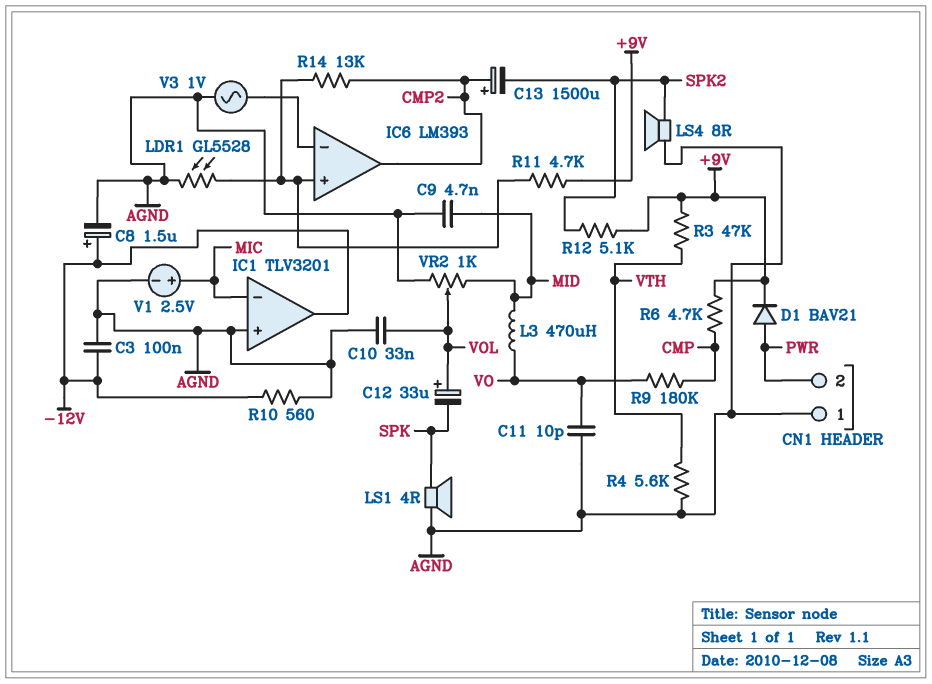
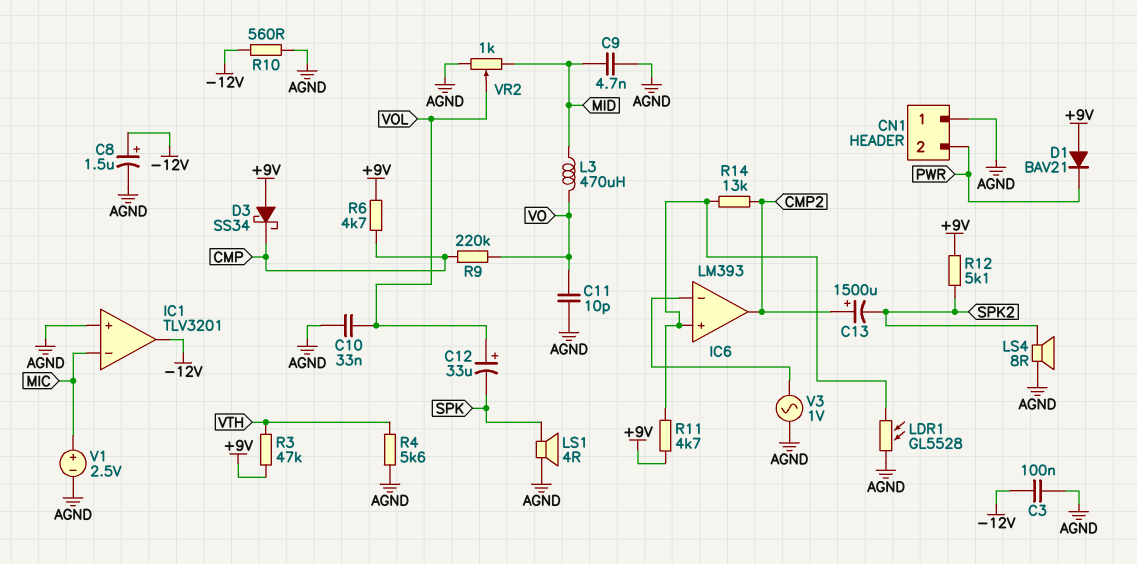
D1: diode BAV21 (A PWR, K +9V) -> diode BAV21 (A +9V, K PWR)
D3: none -> schottky SS34 (A +9V, K CMP)
R9: 180k (CMP, VO) -> 220k (CMP, VO)

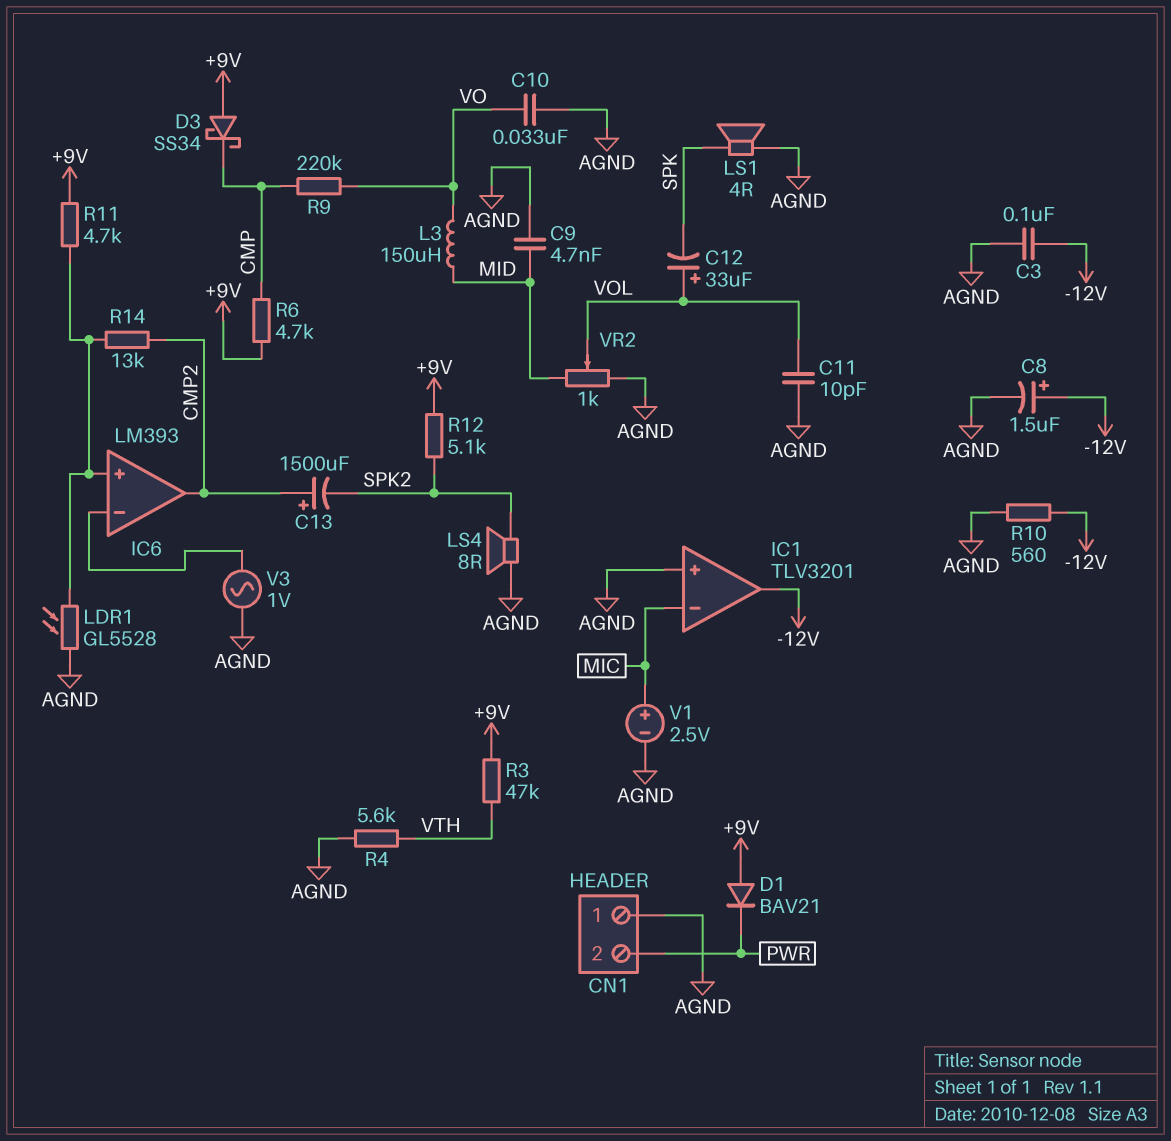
C10: 33nF (AGND, VOL) -> 33nF (AGND, VO)
C11: 10pF (AGND, VO) -> 10pF (AGND, VOL)
L3: 470uH (MID, VO) -> 150uH (MID, VO)

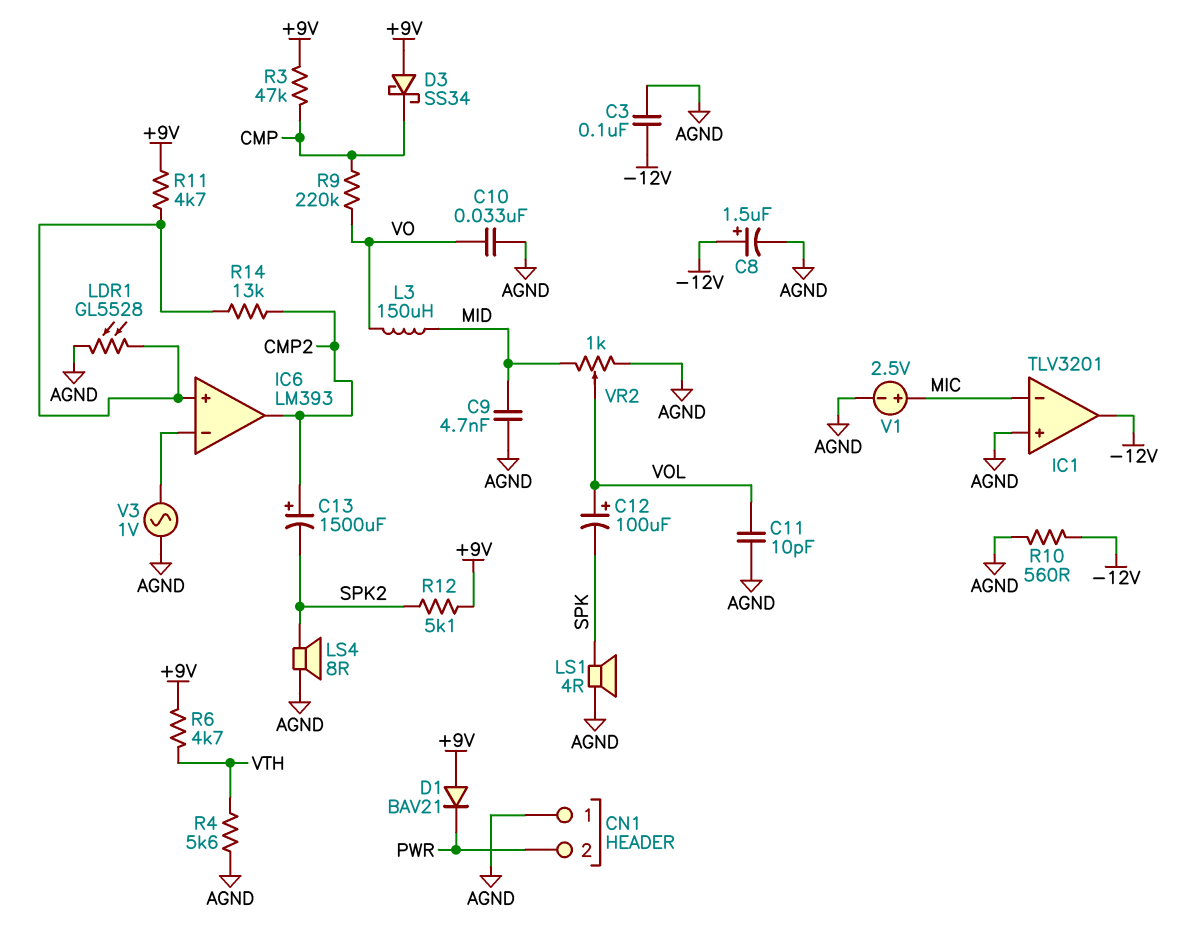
C12: 33uF (plus VOL, minus SPK) -> 100uF (plus VOL, minus SPK)
R3: 47k (+9V, VTH) -> 47k (+9V, CMP)
R6: 4.7k (+9V, CMP) -> 4.7k (+9V, VTH)

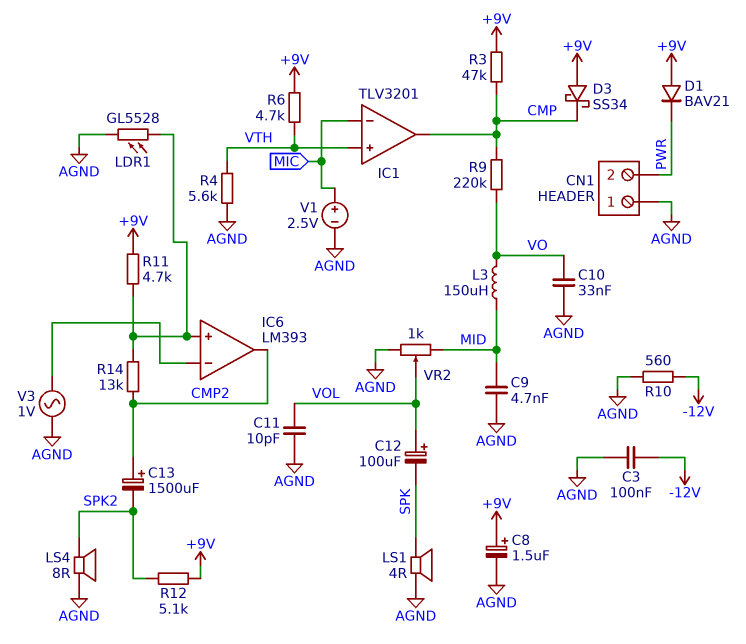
C8: 1.5uF (plus -12V, minus AGND) -> 1.5uF (plus +9V, minus AGND)
IC1 pin in+: AGND -> VTH
IC1 pin out: -12V -> CMP

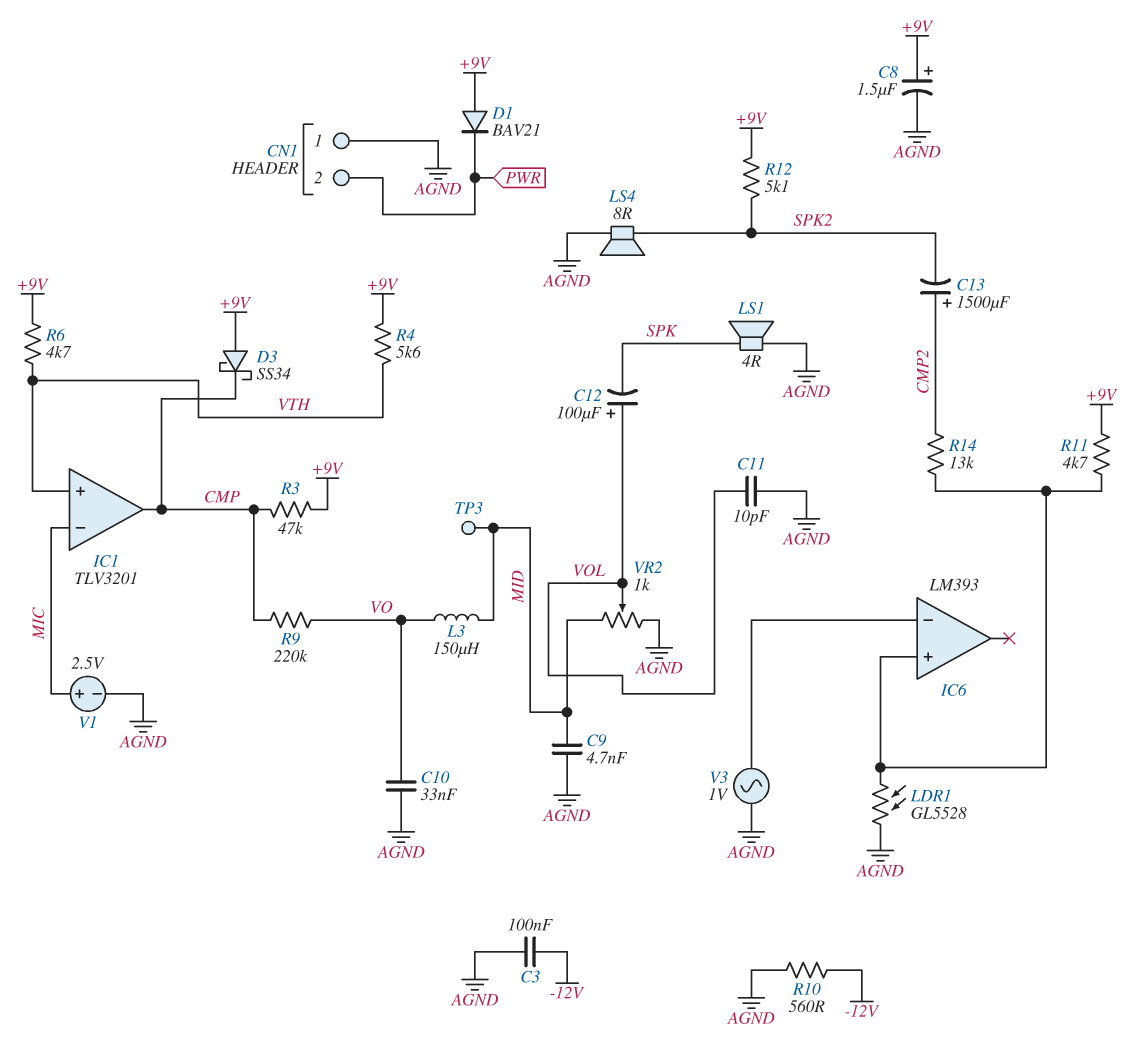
IC6 pin out: CMP2 -> none
R4: 5.6k (AGND, VTH) -> 5.6k (+9V, VTH)
TP3: none -> test point (MID)

